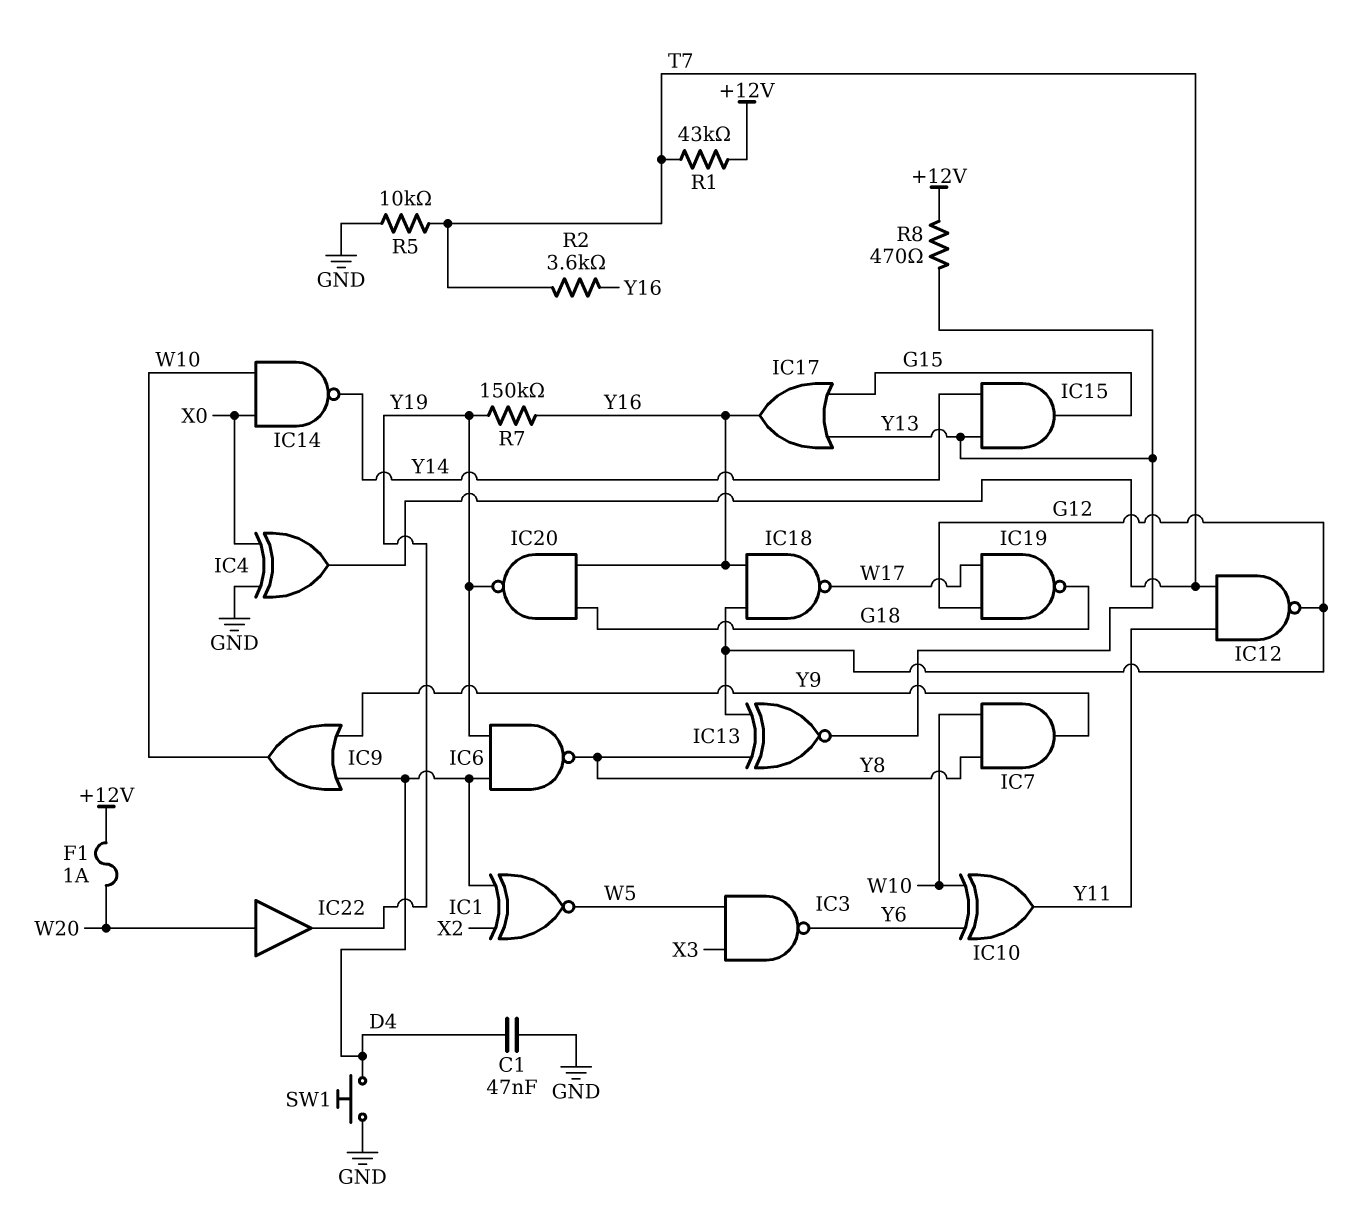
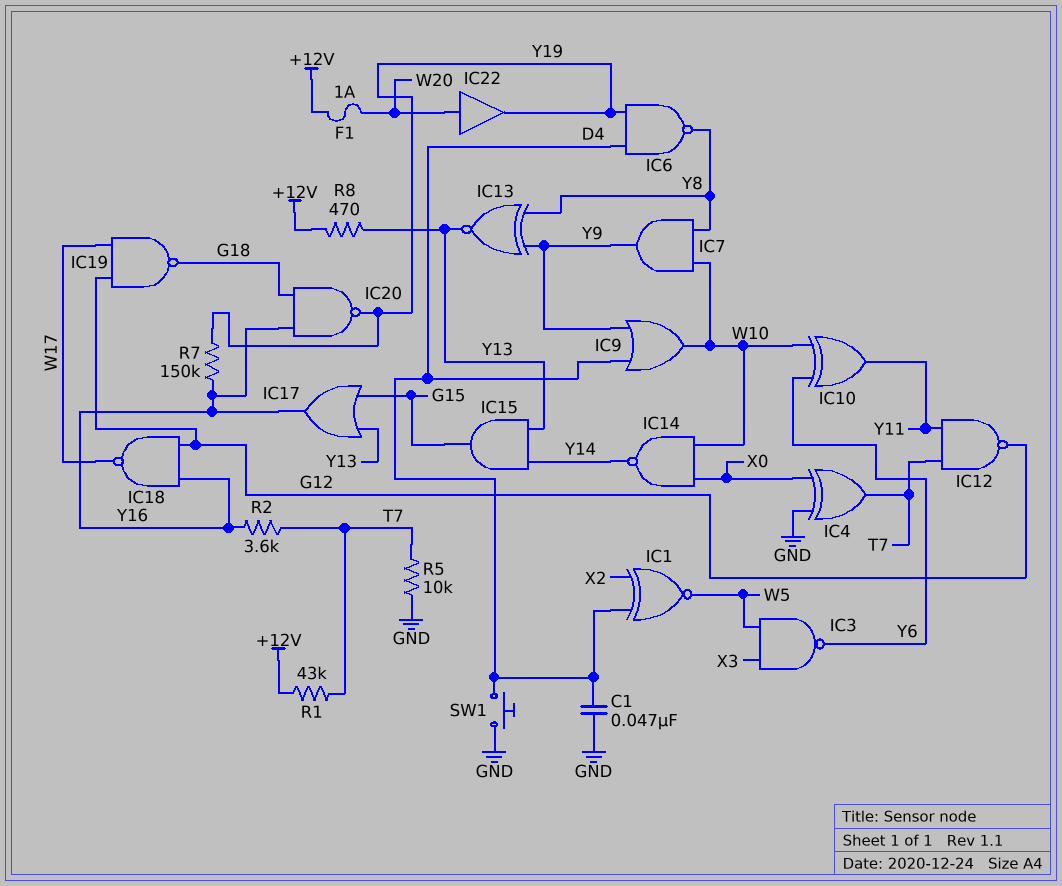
IC13: XNOR (in G12, in Y8, out Y13) -> XNOR (in Y8, in Y9, out Y13)

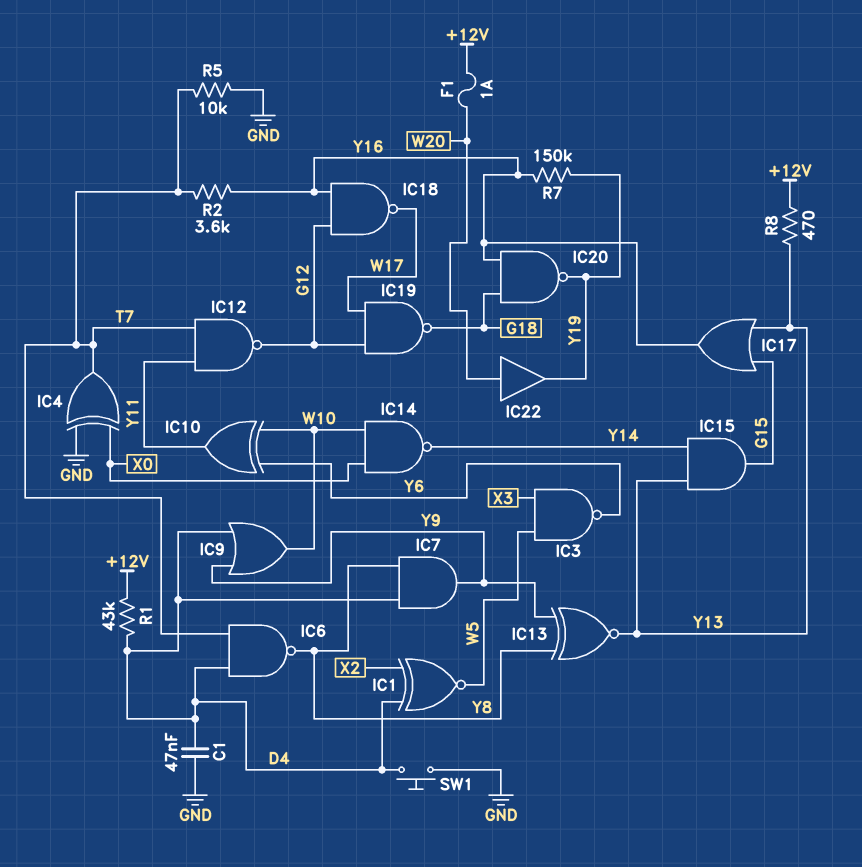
IC6: NAND (in D4, in Y19, out Y8) -> NAND (in D4, in T7, out Y8)
IC7: AND (in W10, in Y8, out Y9) -> AND (in D4, in Y8, out Y9)
R1: 43k (+12V, T7) -> 43k (+12V, D4)

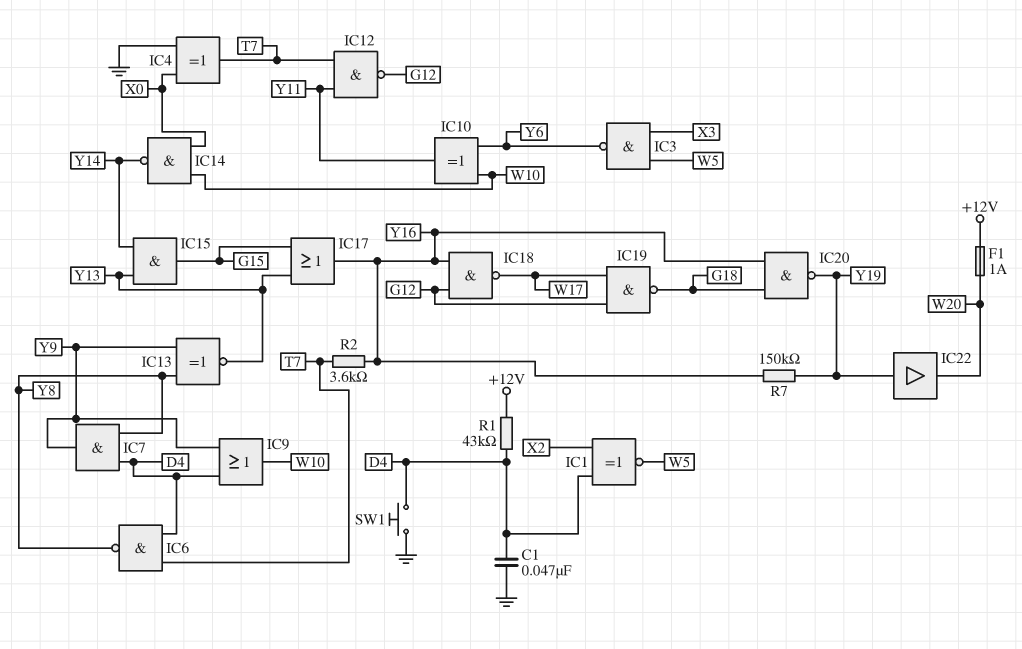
IC22: buffer (in W20, out Y19) -> buffer (in Y19, out W20)
R5: 10k (GND, T7) -> none
R8: 470 (+12V, Y13) -> none

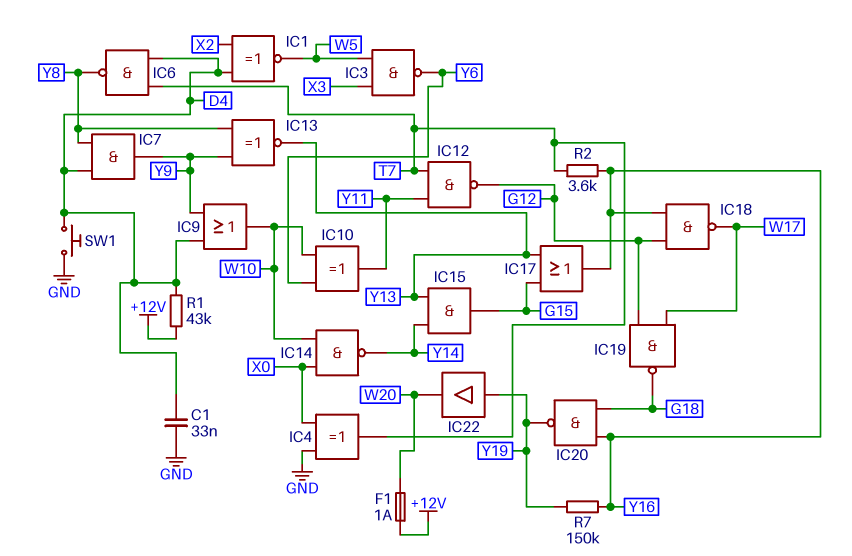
C1: 47nF (D4, GND) -> 33nF (D4, GND)

